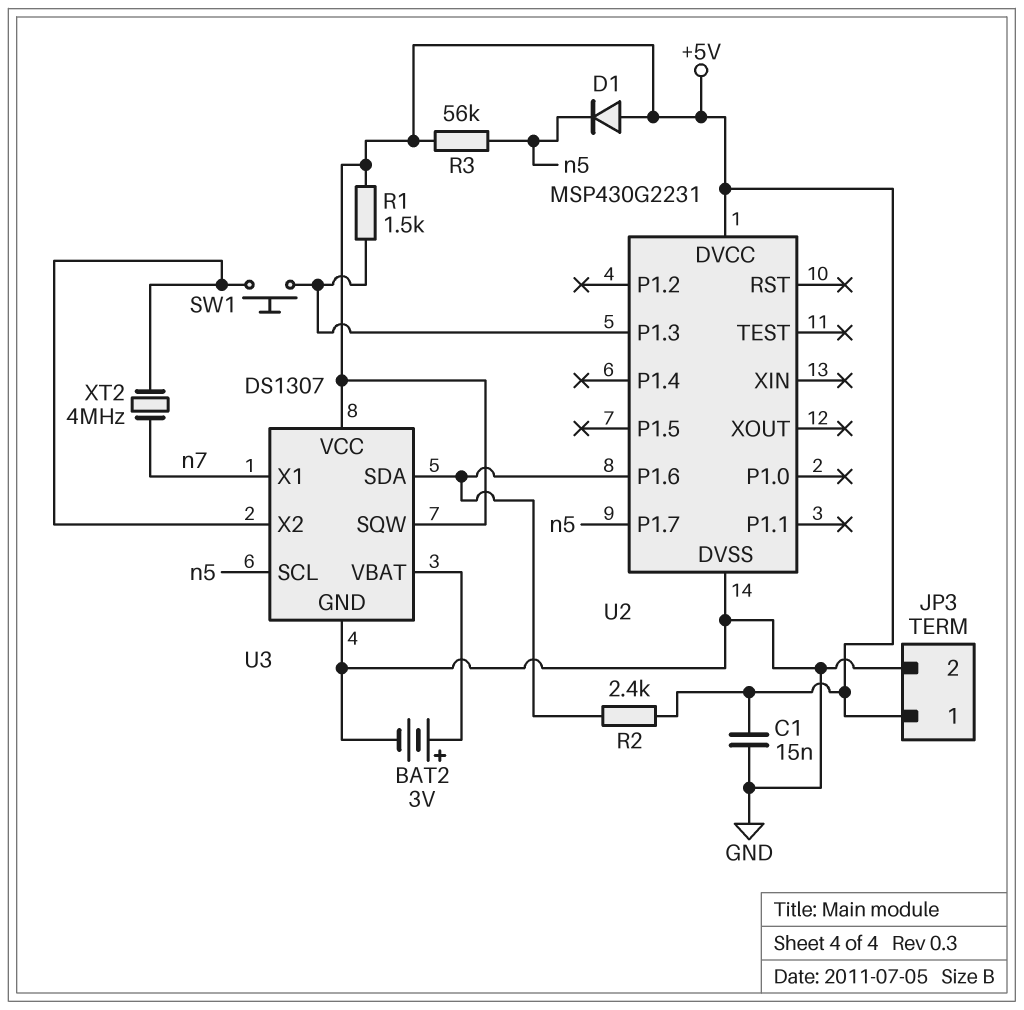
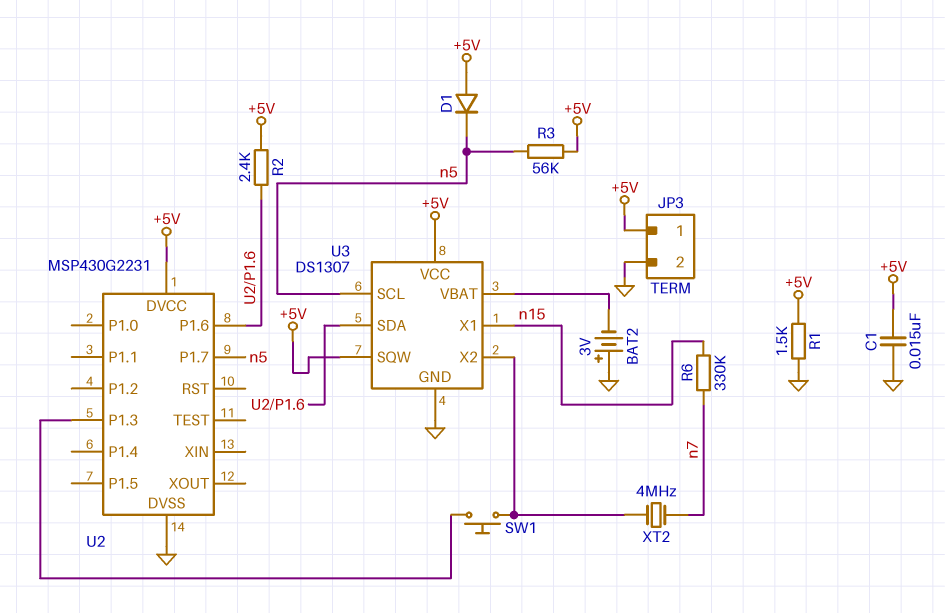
BAT2: 3V (plus U3/VBAT, minus GND) -> 3V (plus GND, minus U3/VBAT)
R1: 1.5k (+5V, U2/P1.3) -> 1.5k (+5V, GND)
R6: none -> 330k (n7, n15)
U3 pin X1: n7 -> n15

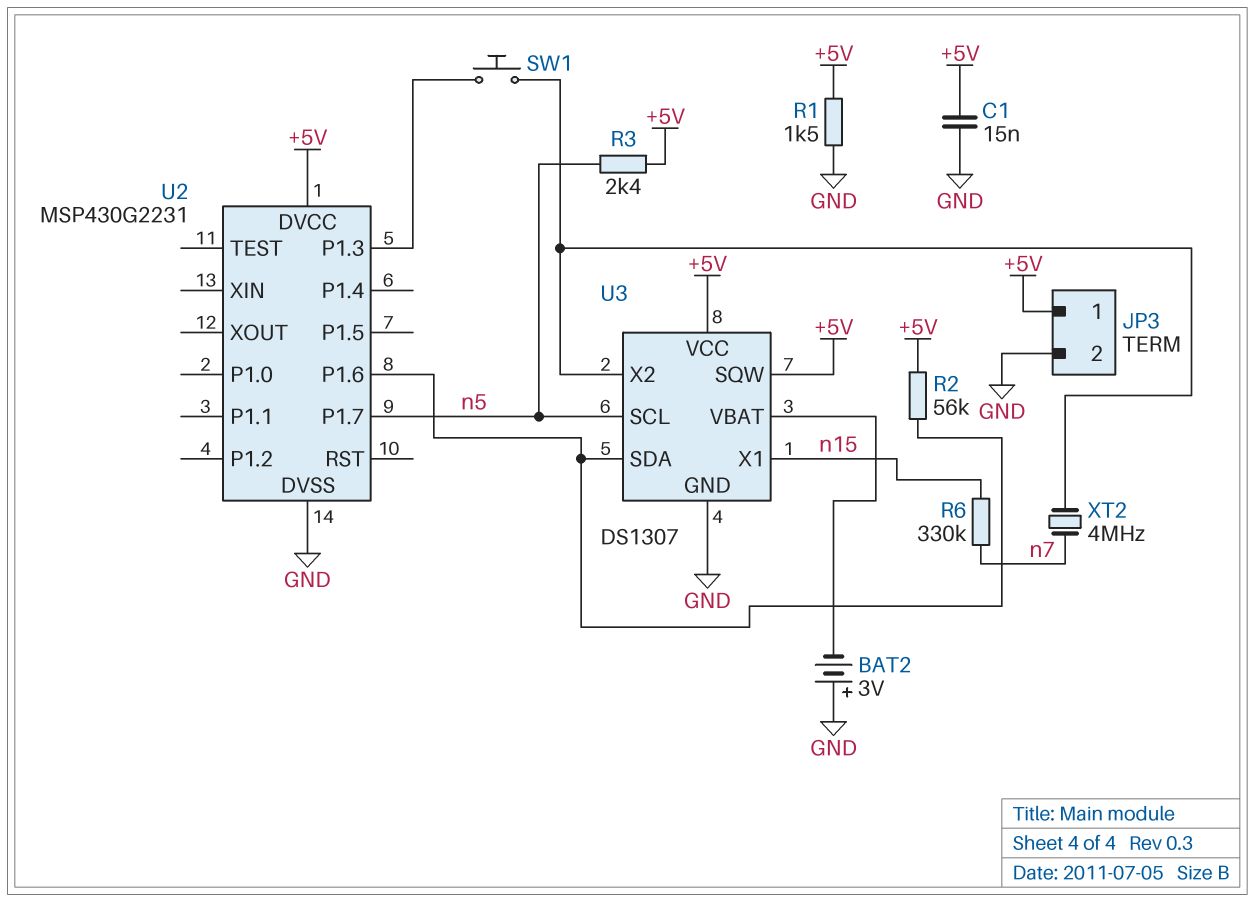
D1: diode (A +5V, K n5) -> none
R2: 2.4k (+5V, U2/P1.6) -> 56k (+5V, U2/P1.6)
R3: 56k (+5V, n5) -> 2.4k (+5V, n5)

